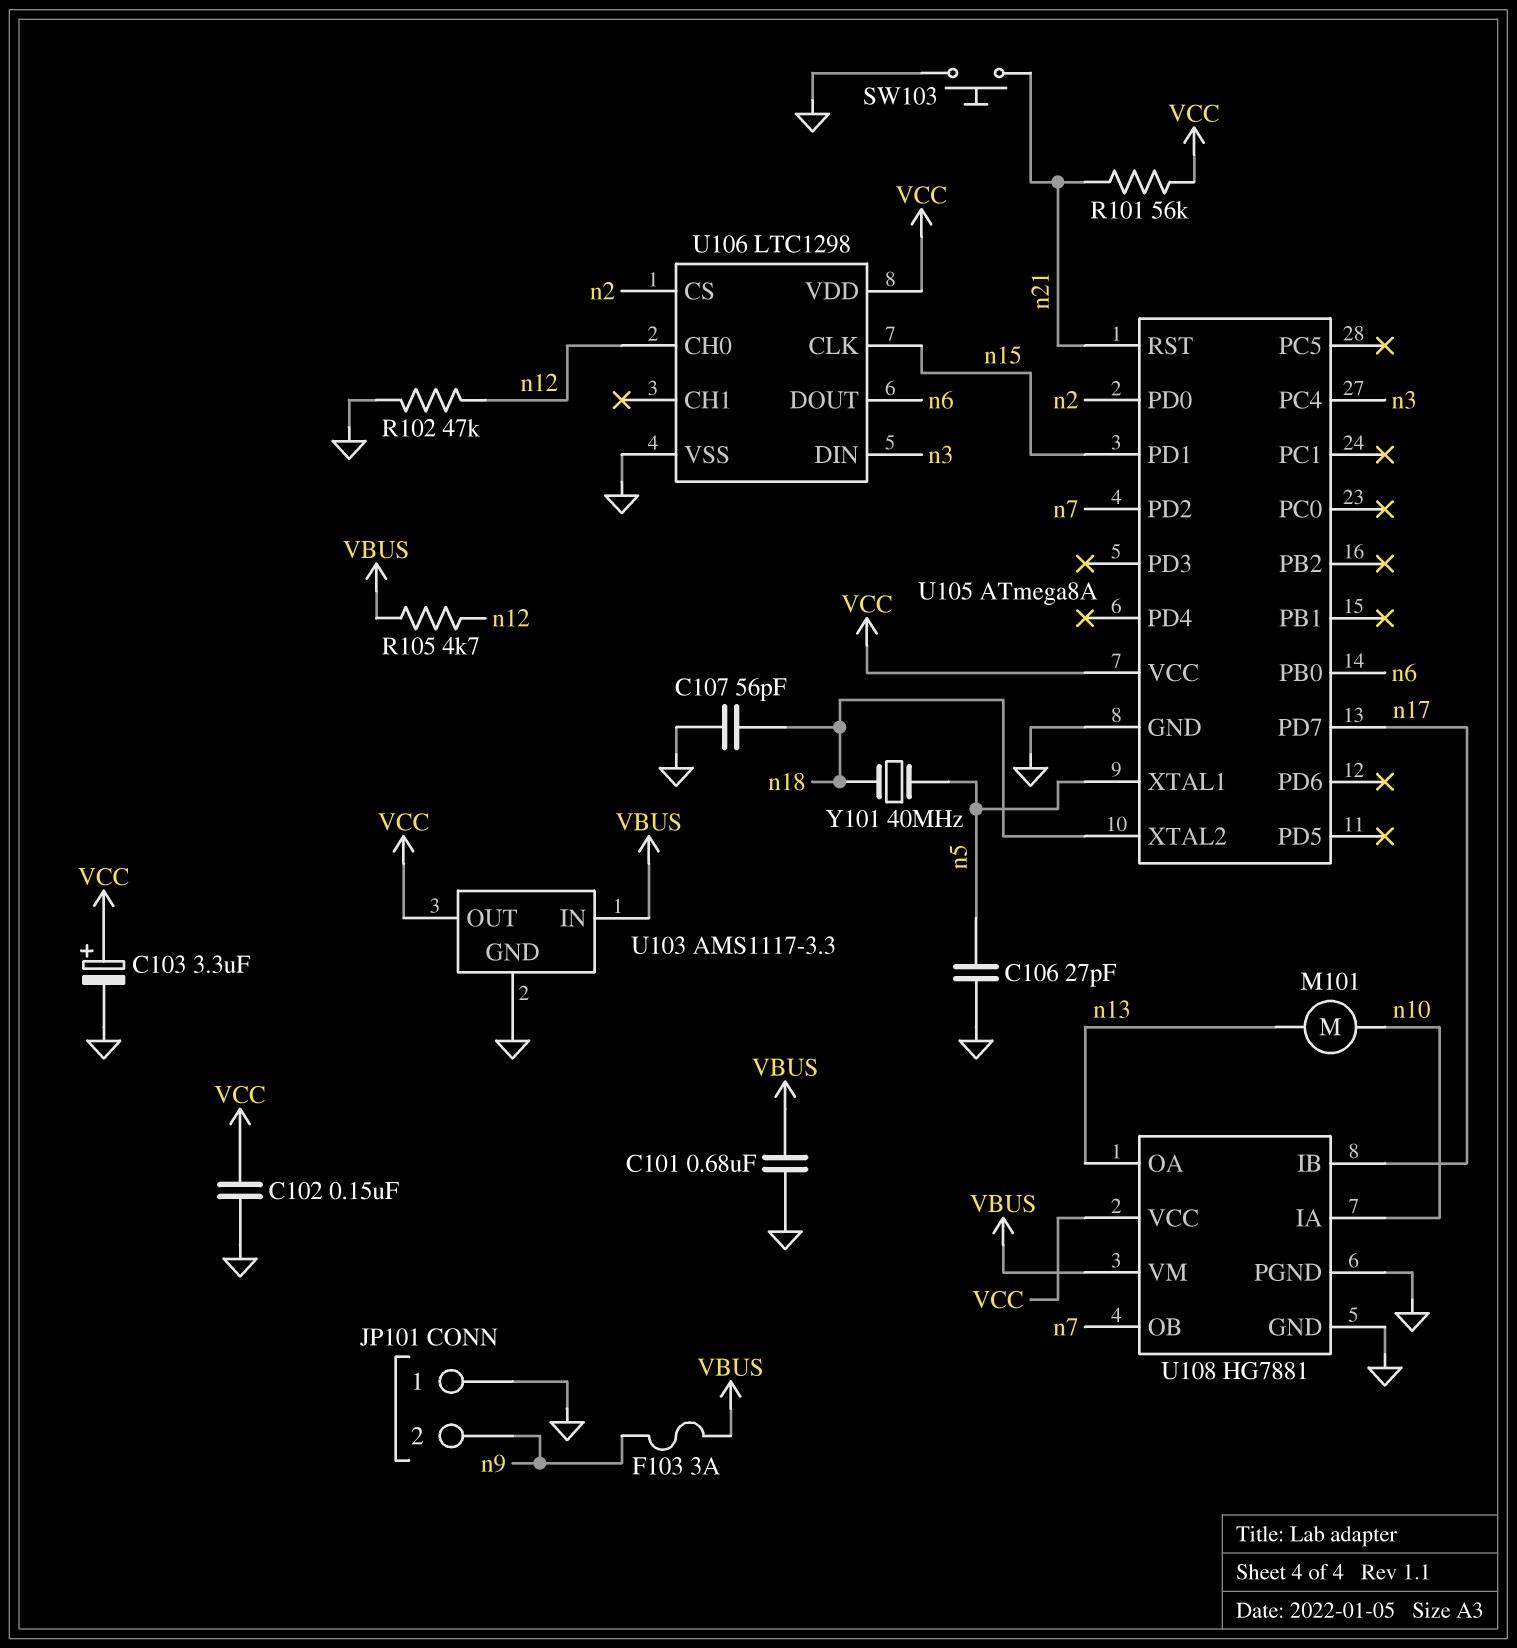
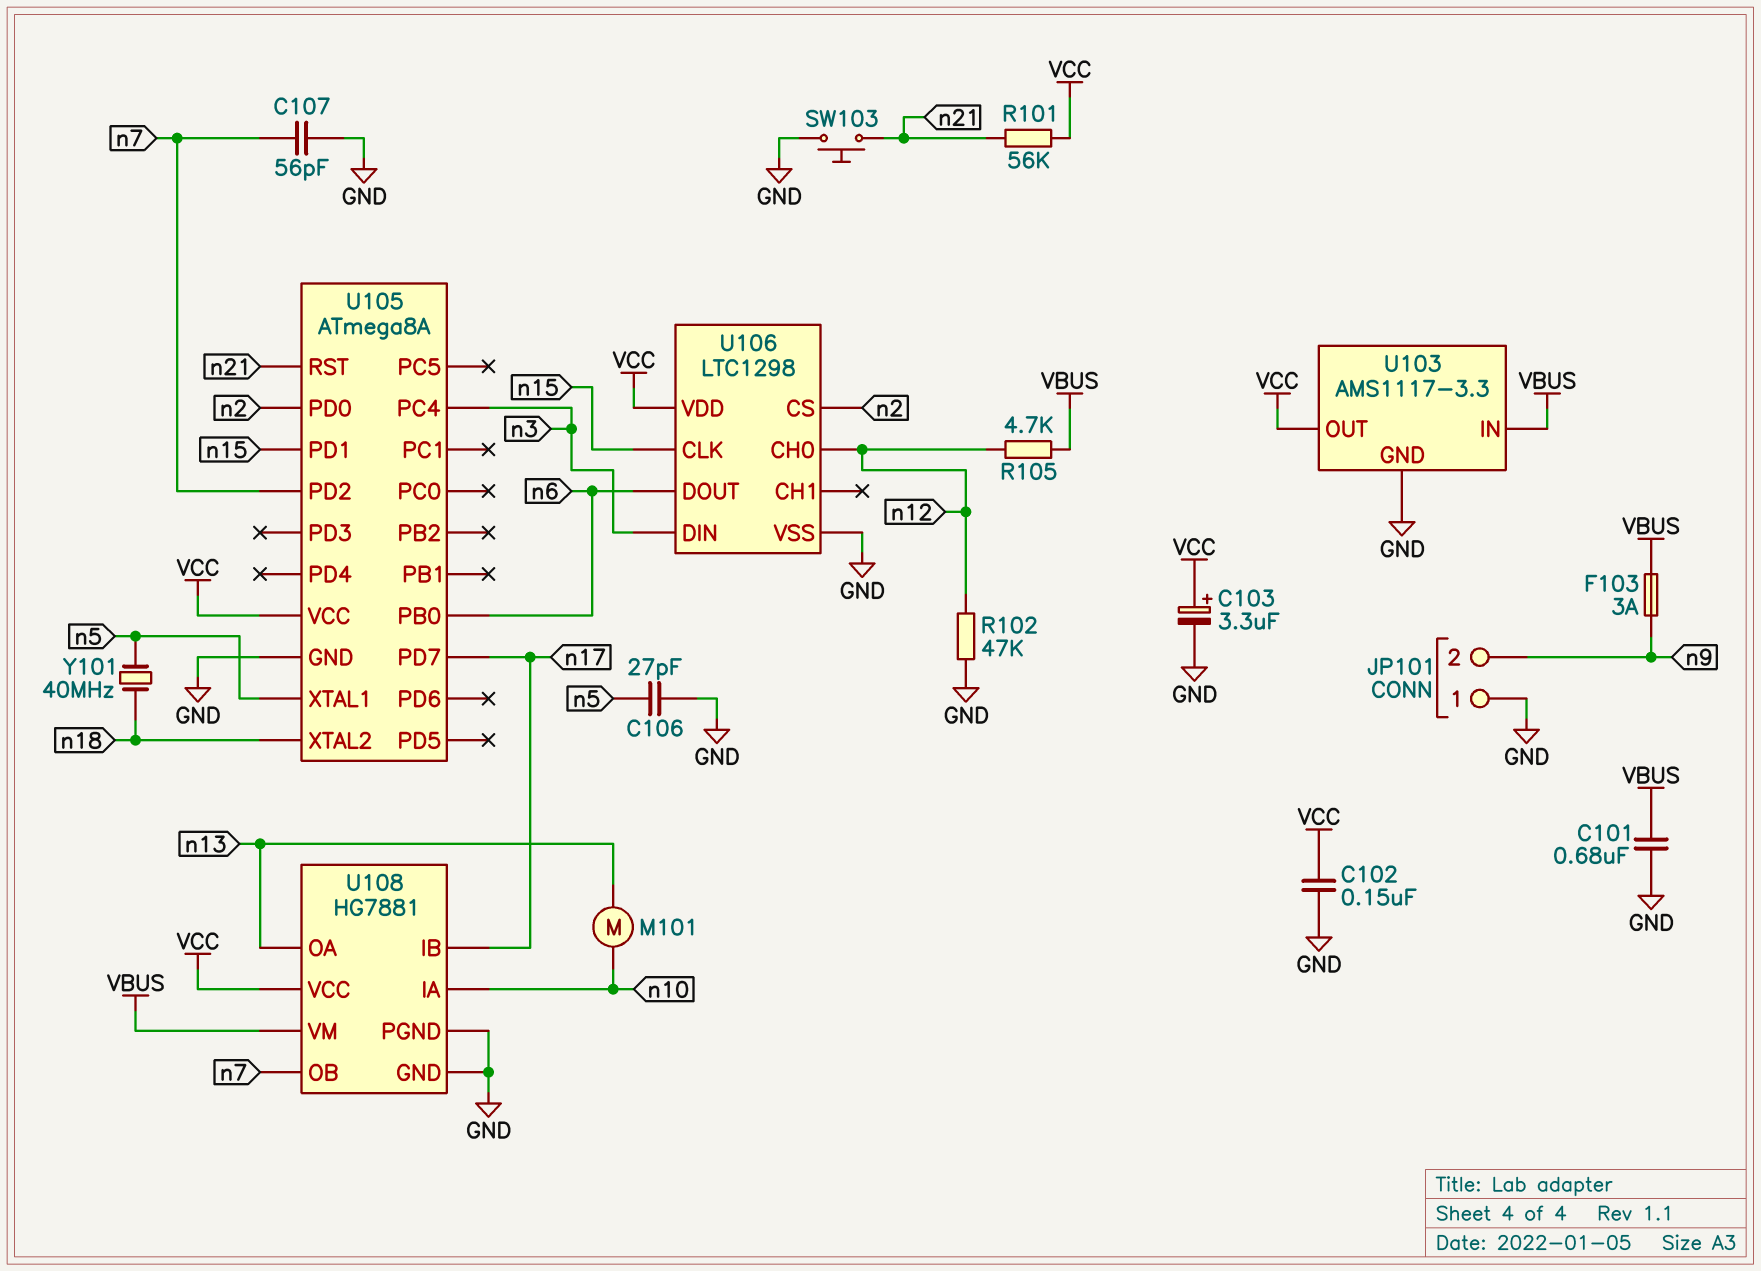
C107: 56pF (GND, n18) -> 56pF (GND, n7)

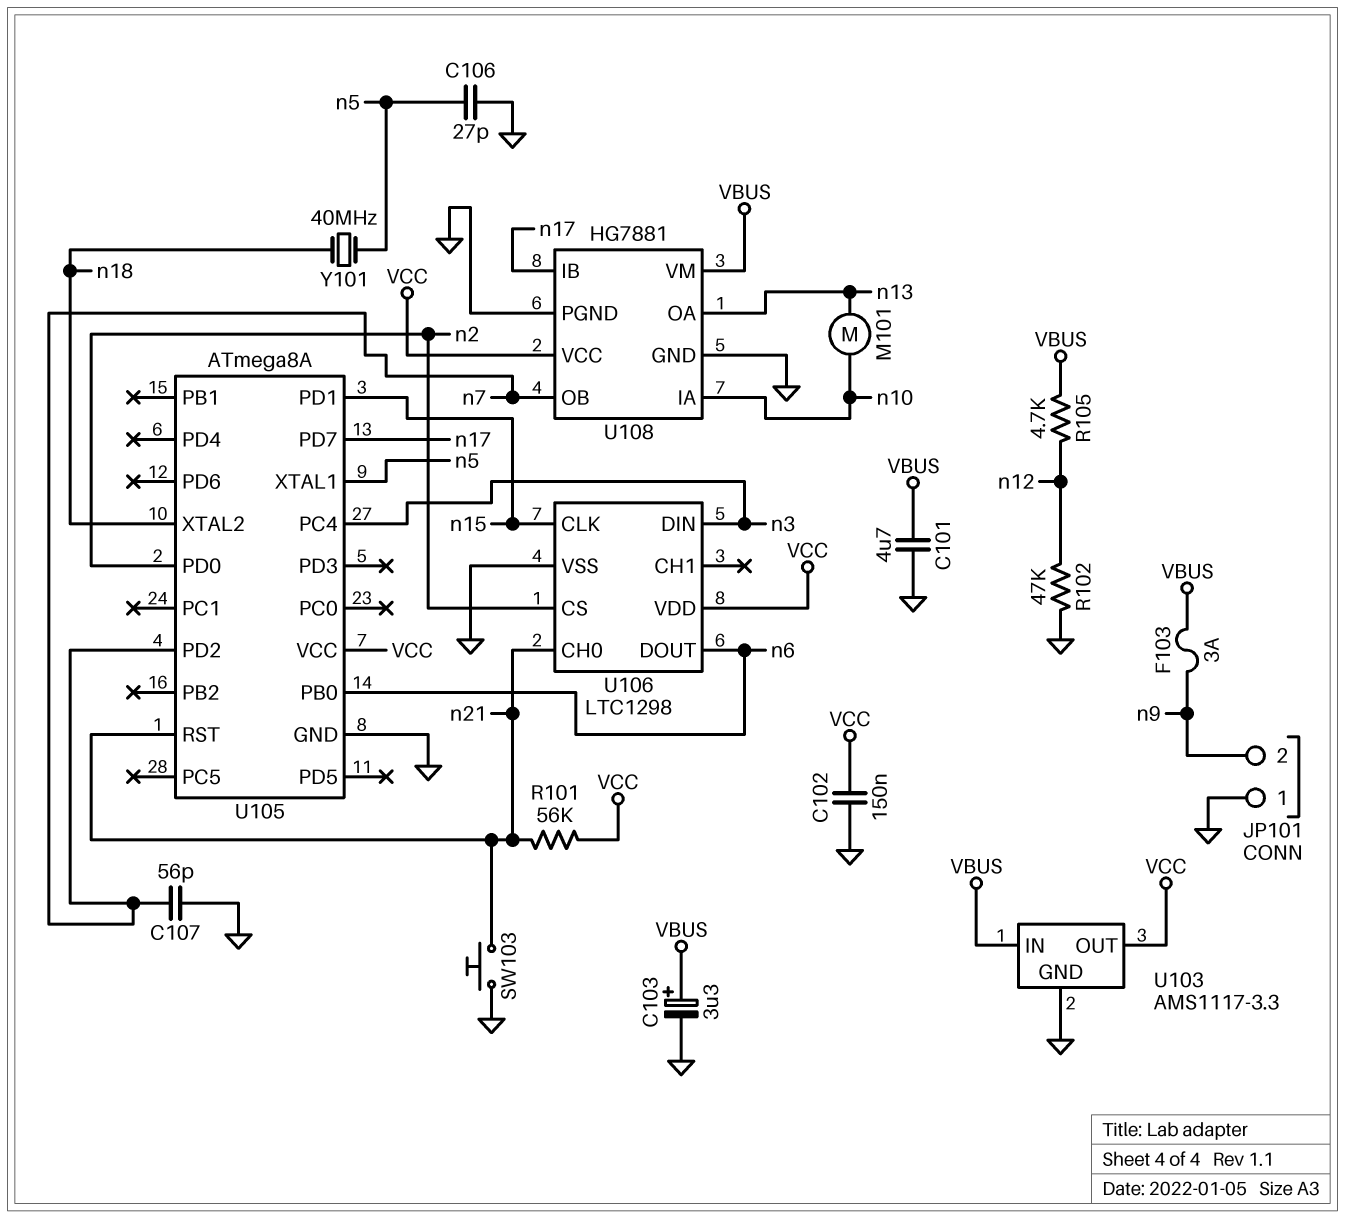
C101: 680nF (GND, VBUS) -> 4.7uF (GND, VBUS)
C103: 3.3uF (plus VCC, minus GND) -> 3.3uF (plus VBUS, minus GND)
U106 pin CH0: n12 -> n21

